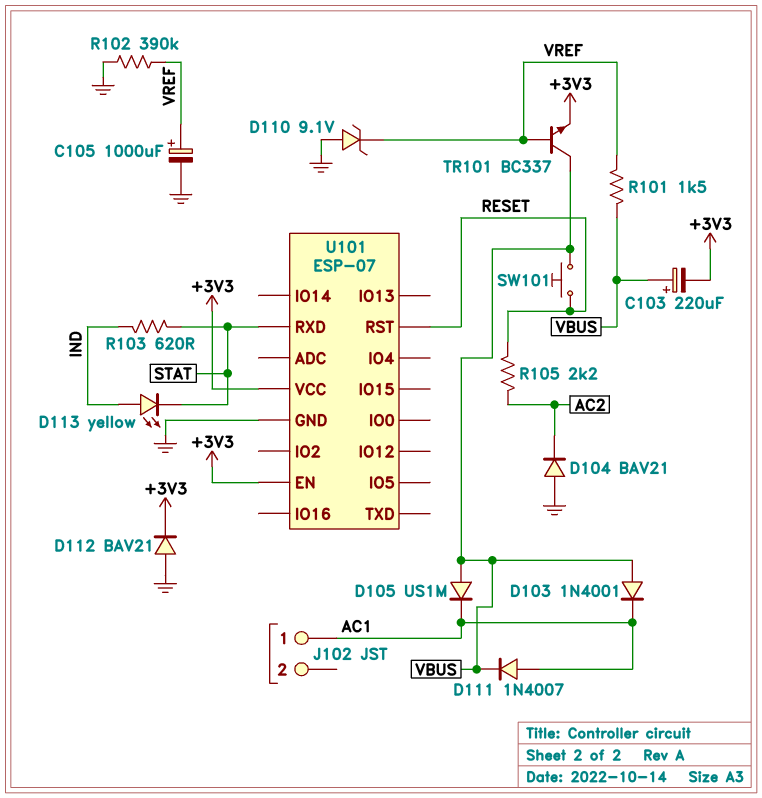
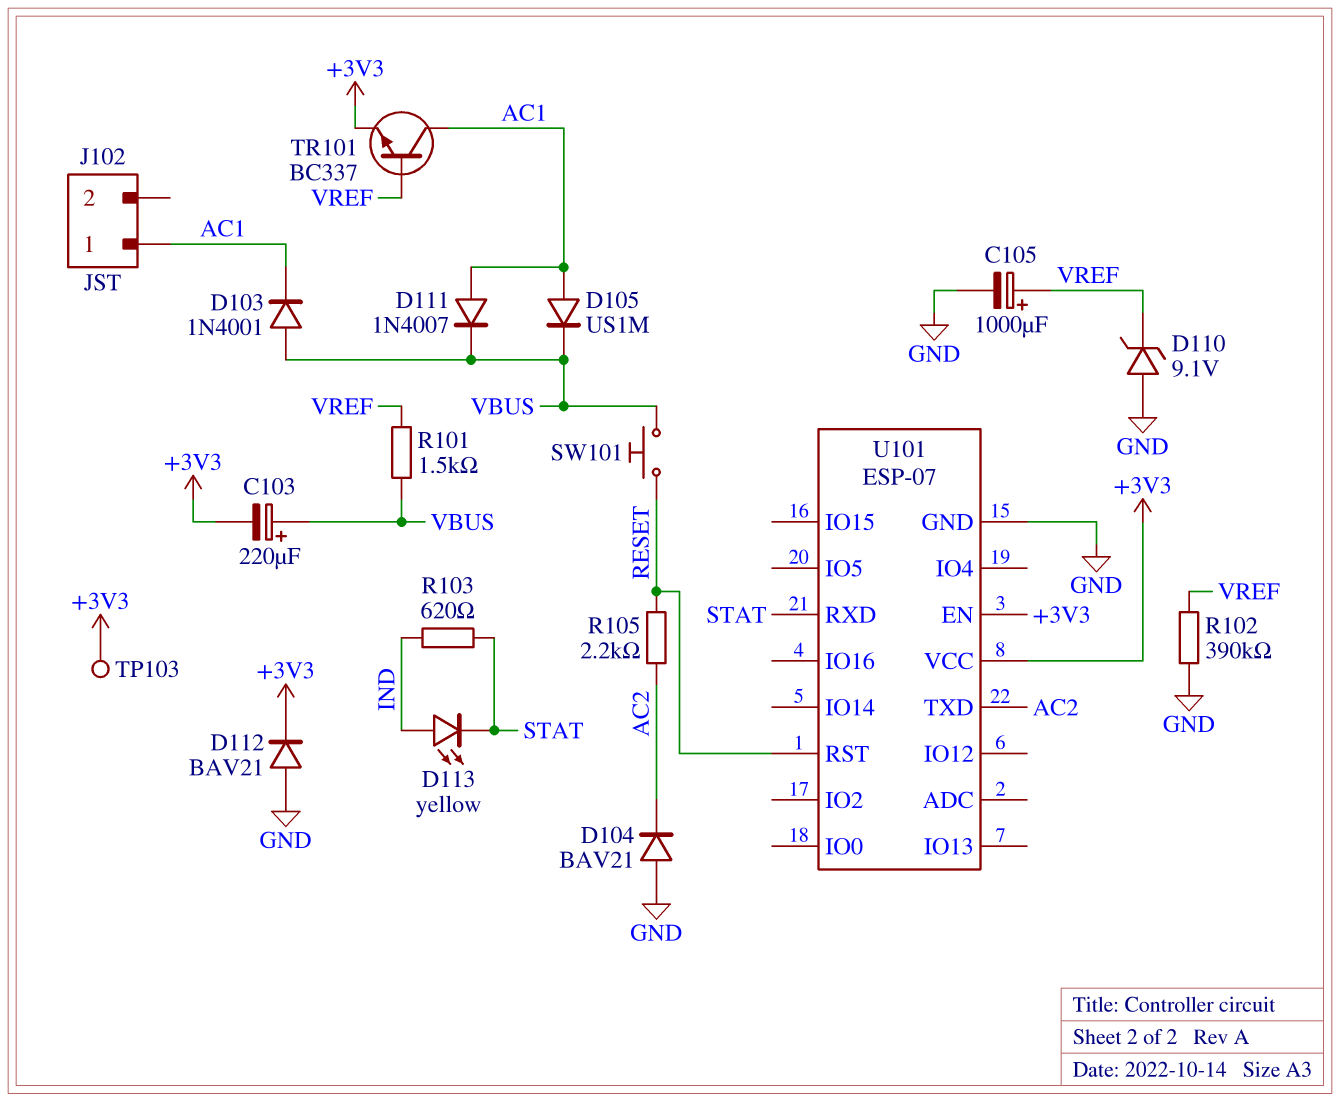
D105: diode US1M (A VBUS, K AC1) -> diode US1M (A AC1, K VBUS)
TP103: none -> test point (+3V3)
TR101: NPN BC337 (B VREF, C VBUS, E +3V3) -> NPN BC337 (B VREF, C AC1, E +3V3)
U101 pin TXD: none -> AC2

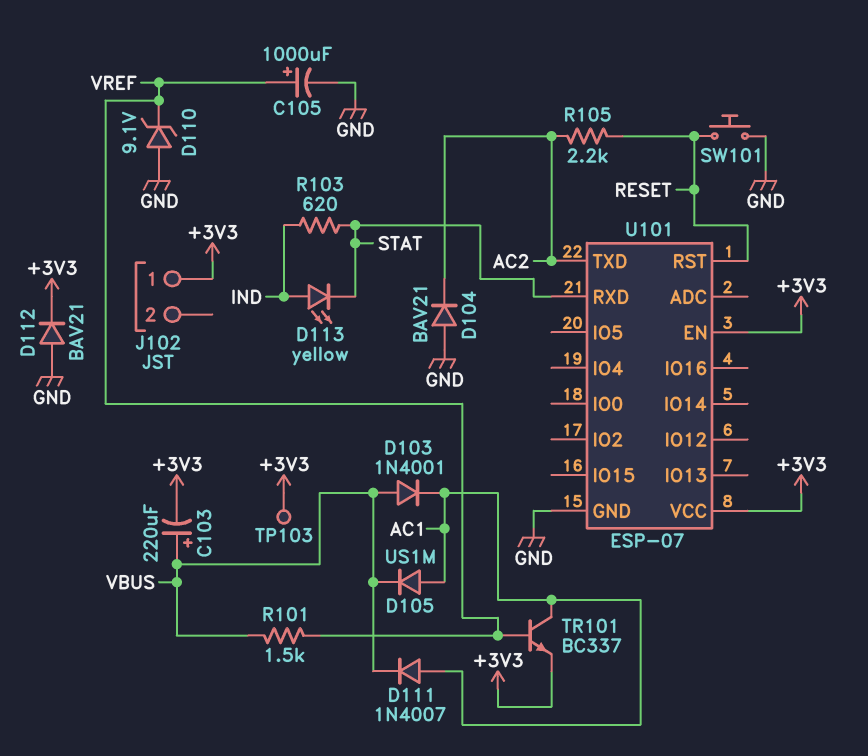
J102 pin 1: AC1 -> +3V3
R102: 390k (GND, VREF) -> none
SW101: button (RESET, VBUS) -> button (GND, RESET)

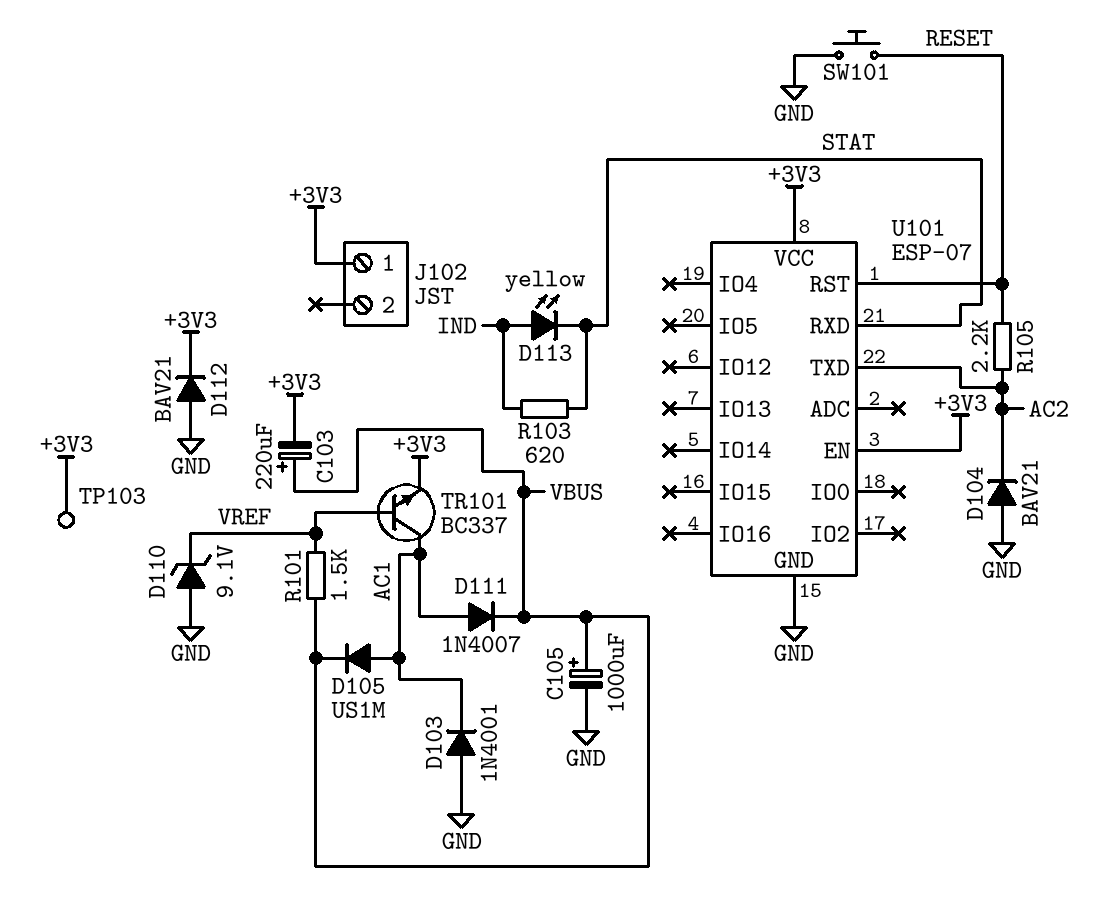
C105: 1000uF (plus VREF, minus GND) -> 1000uF (plus VBUS, minus GND)
D103: diode 1N4001 (A VBUS, K AC1) -> diode 1N4001 (A GND, K AC1)

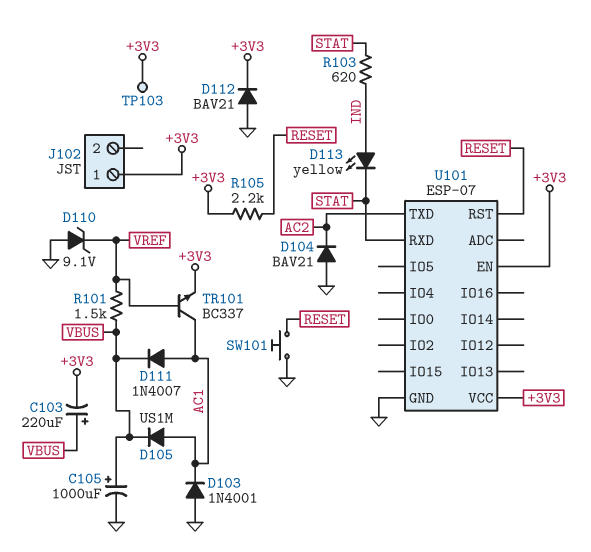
R105: 2.2k (AC2, RESET) -> 2.2k (+3V3, RESET)

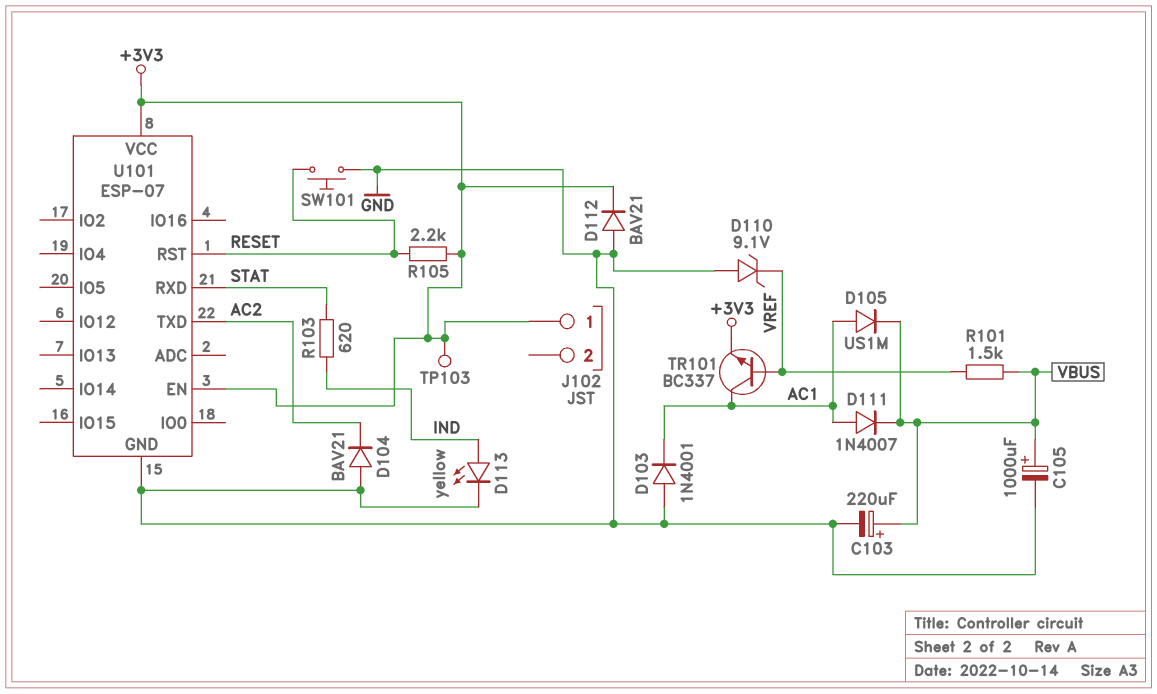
C103: 220uF (plus VBUS, minus +3V3) -> 220uF (plus VBUS, minus GND)
D113: LED yellow (A IND, K STAT) -> LED yellow (A IND, K GND)

